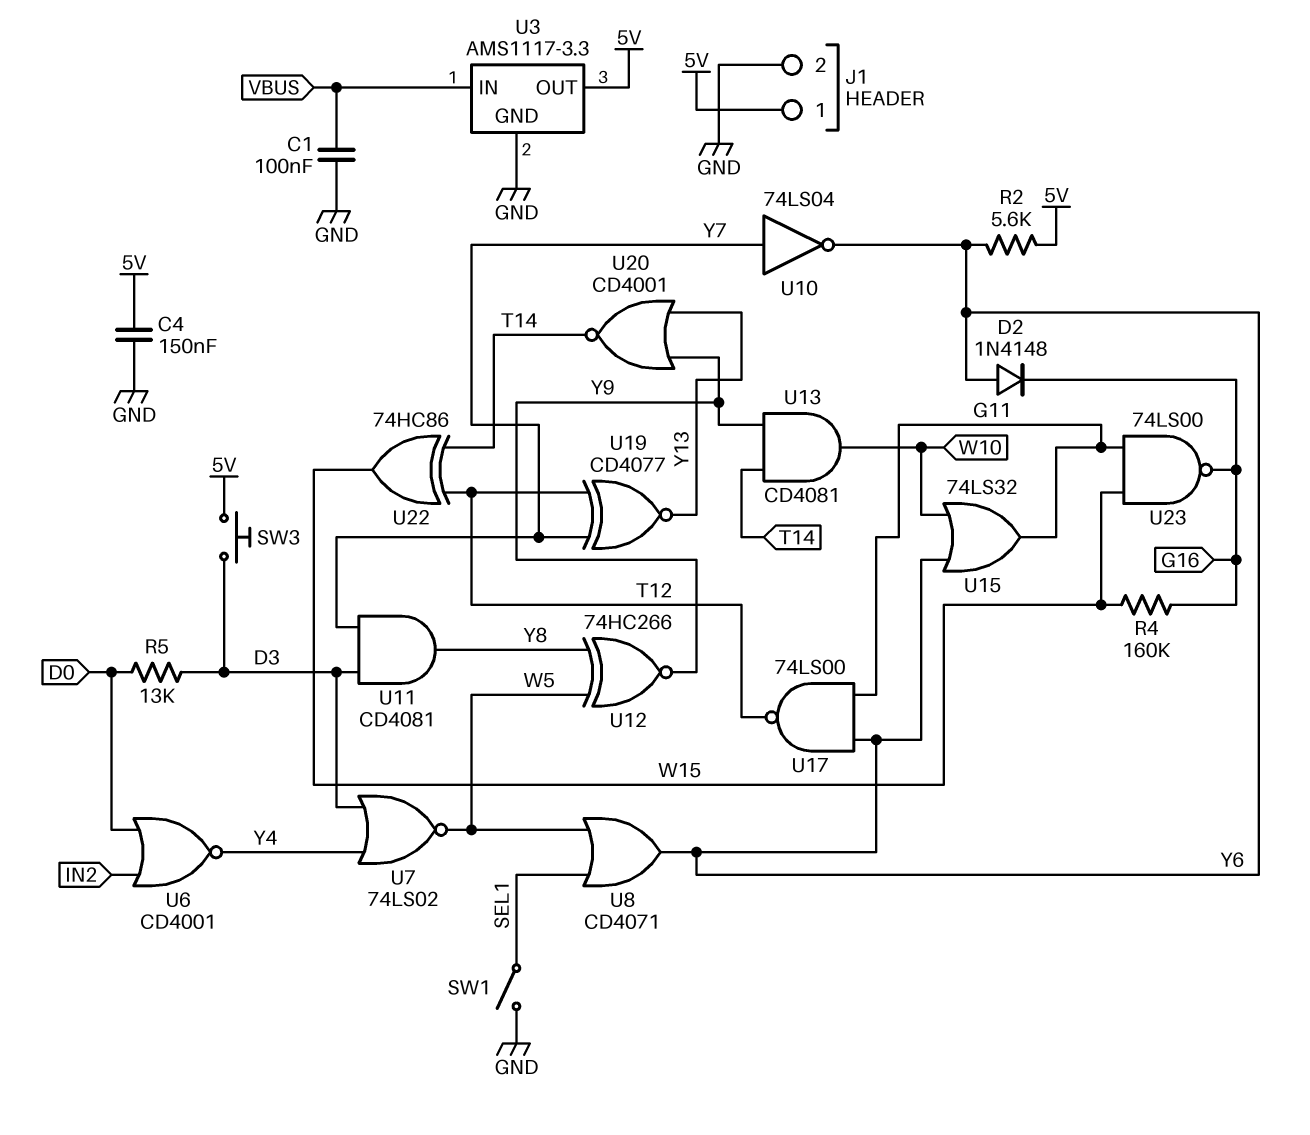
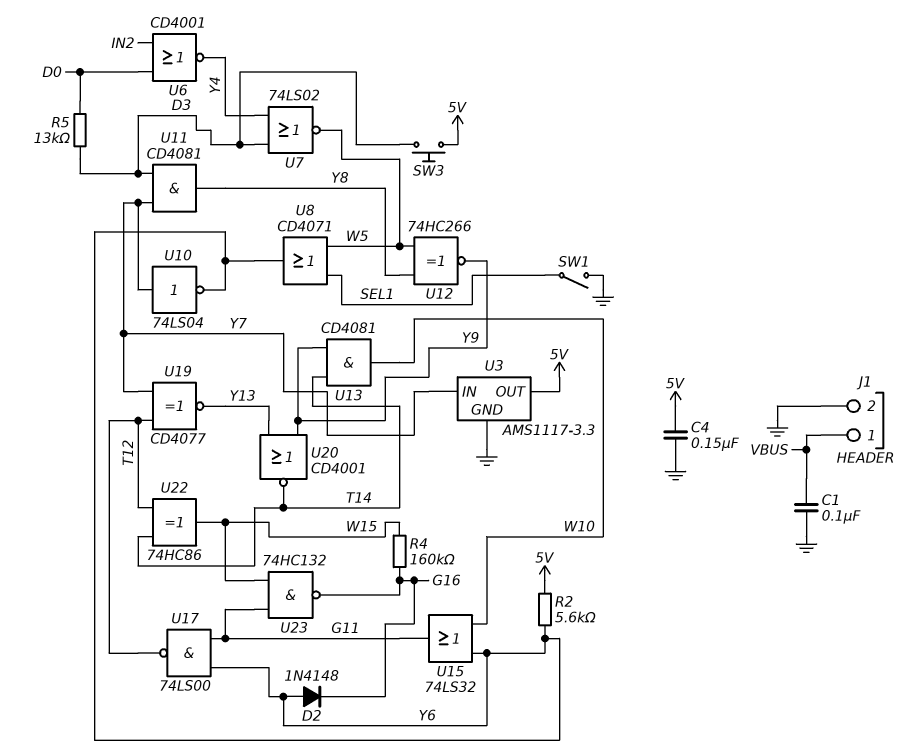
J1 pin 1: 5V -> VBUS
U3 pin IN: VBUS -> Y7
U23: NAND 74LS00 (in G11, in W15, out G16) -> NAND 74HC132 (in G11, in W15, out G16)

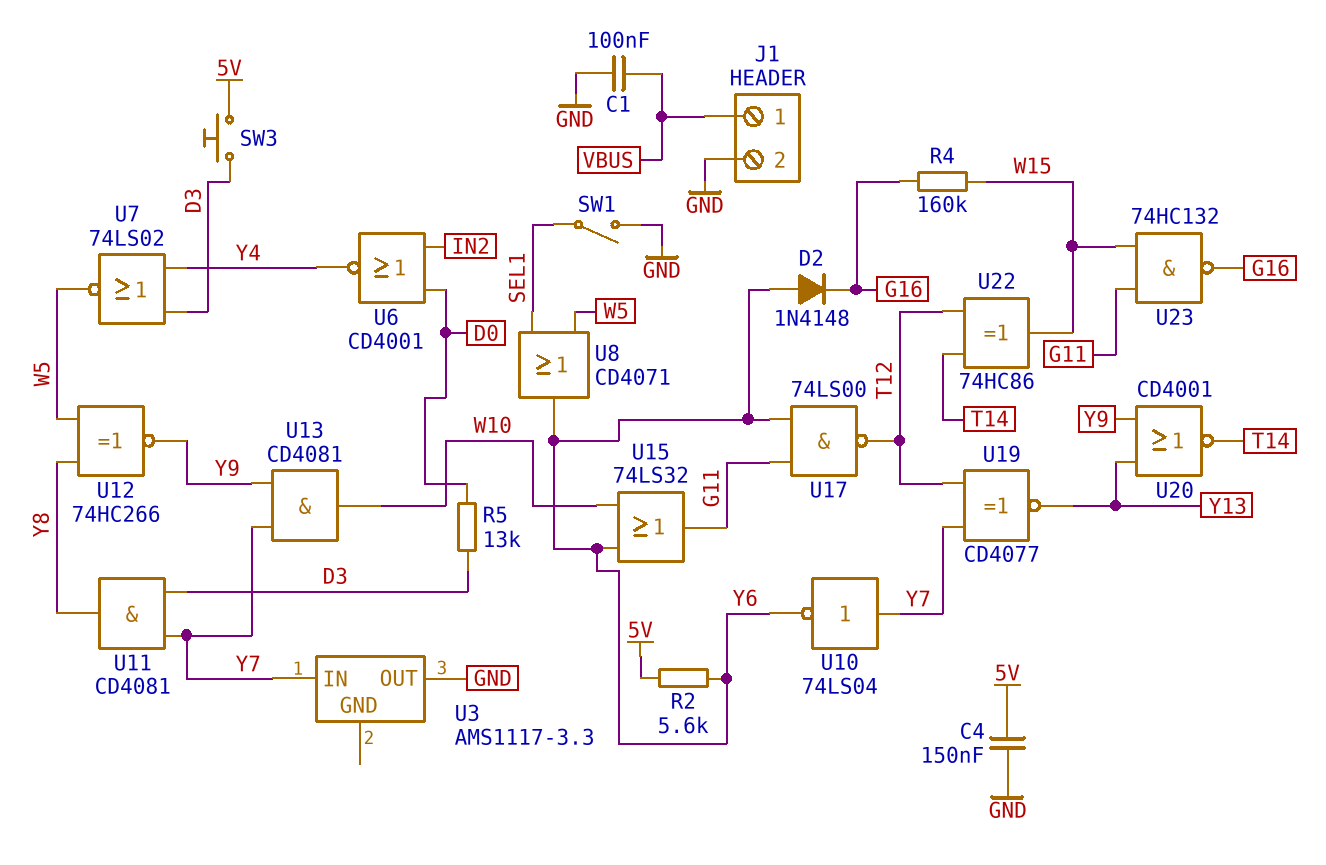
U3 pin GND: GND -> none
U3 pin OUT: 5V -> GND
U13: AND CD4081 (in T14, in Y9, out W10) -> AND CD4081 (in Y7, in Y9, out W10)

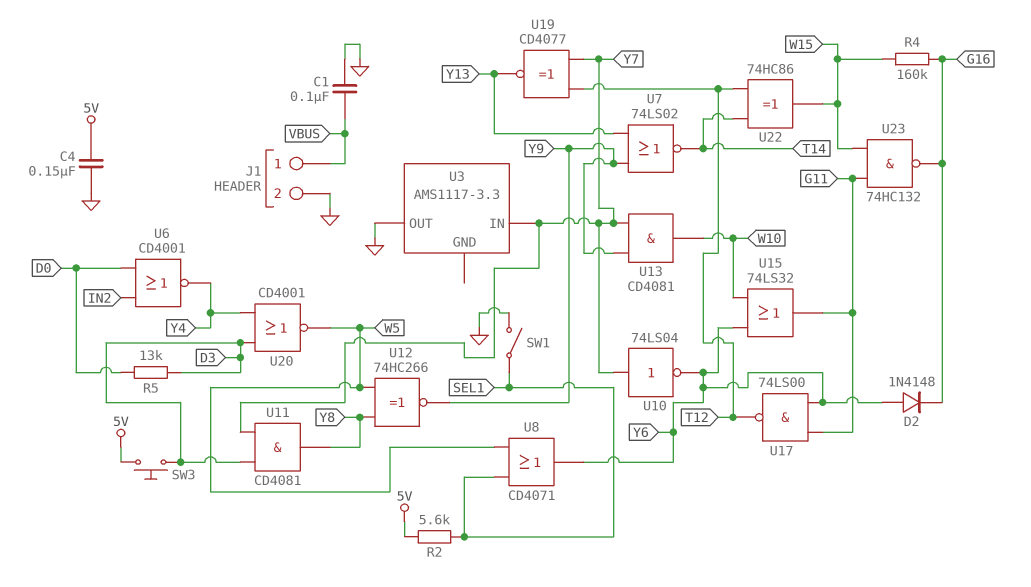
R2: 5.6k (5V, Y6) -> 5.6k (5V, SEL1)
U7: NOR 74LS02 (in D3, in Y4, out W5) -> NOR 74LS02 (in Y9, in Y13, out T14)
U20: NOR CD4001 (in Y9, in Y13, out T14) -> NOR CD4001 (in D3, in Y4, out W5)

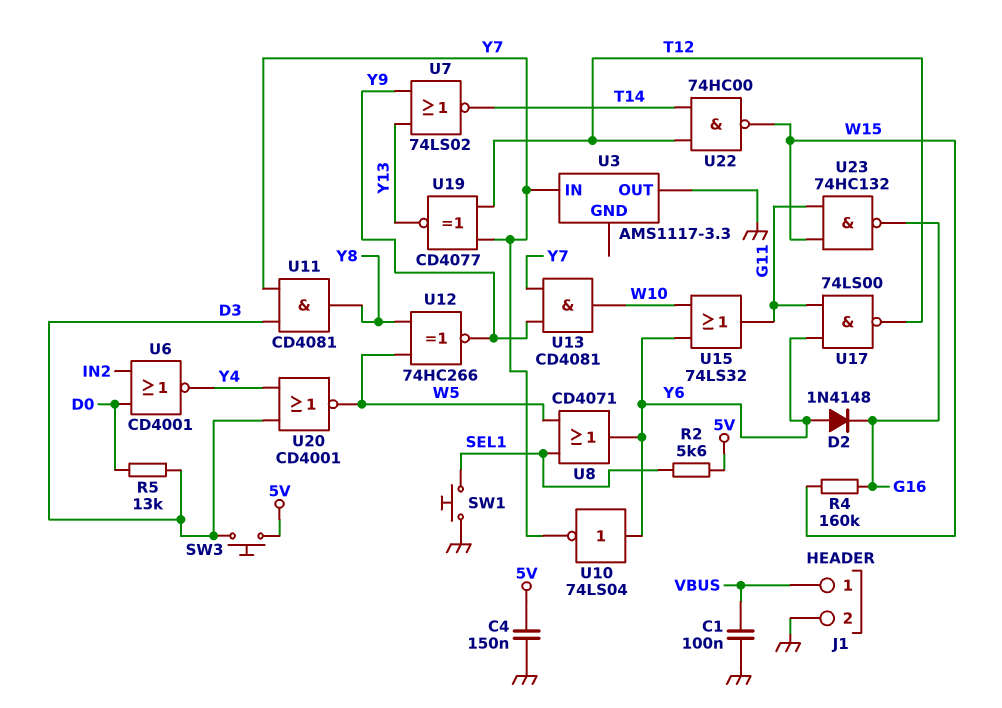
SW1: switch (GND, SEL1) -> button (GND, SEL1)
U10: NOT 74LS04 (in Y7, out Y6) -> NOT 74LS04 (in Y6, out Y7)
U22: XOR 74HC86 (in T12, in T14, out W15) -> NAND 74HC00 (in T12, in T14, out W15)

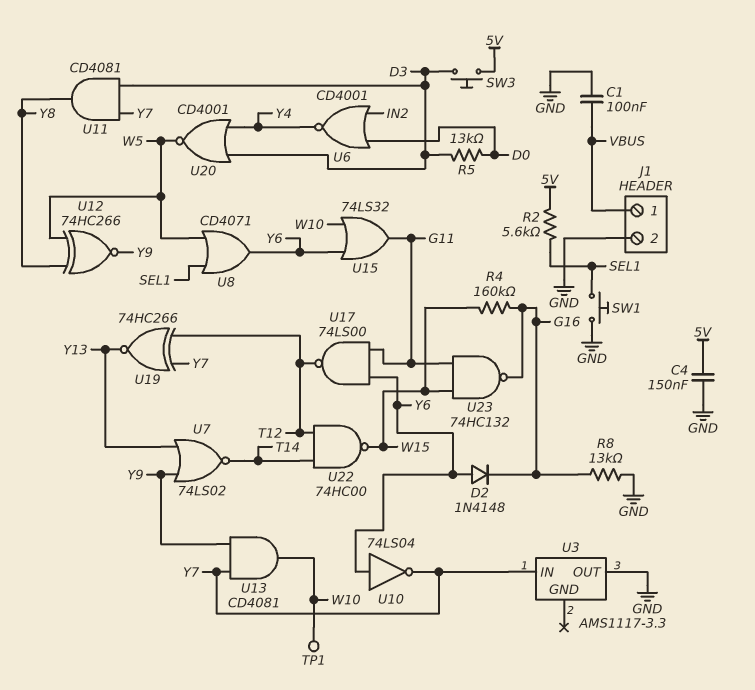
R8: none -> 13k (G16, GND)
TP1: none -> test point (W10)
U19: XNOR CD4077 (in T12, in Y7, out Y13) -> XNOR 74HC266 (in T12, in Y7, out Y13)

